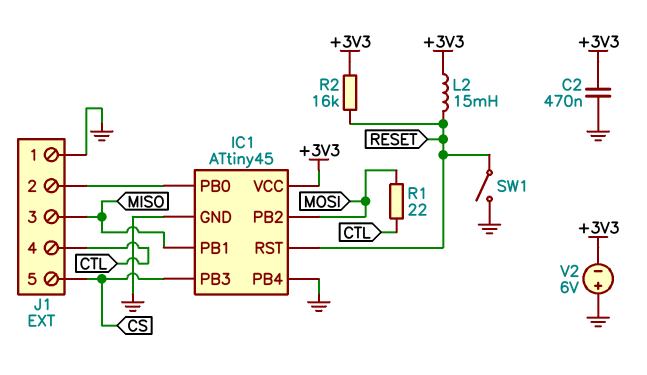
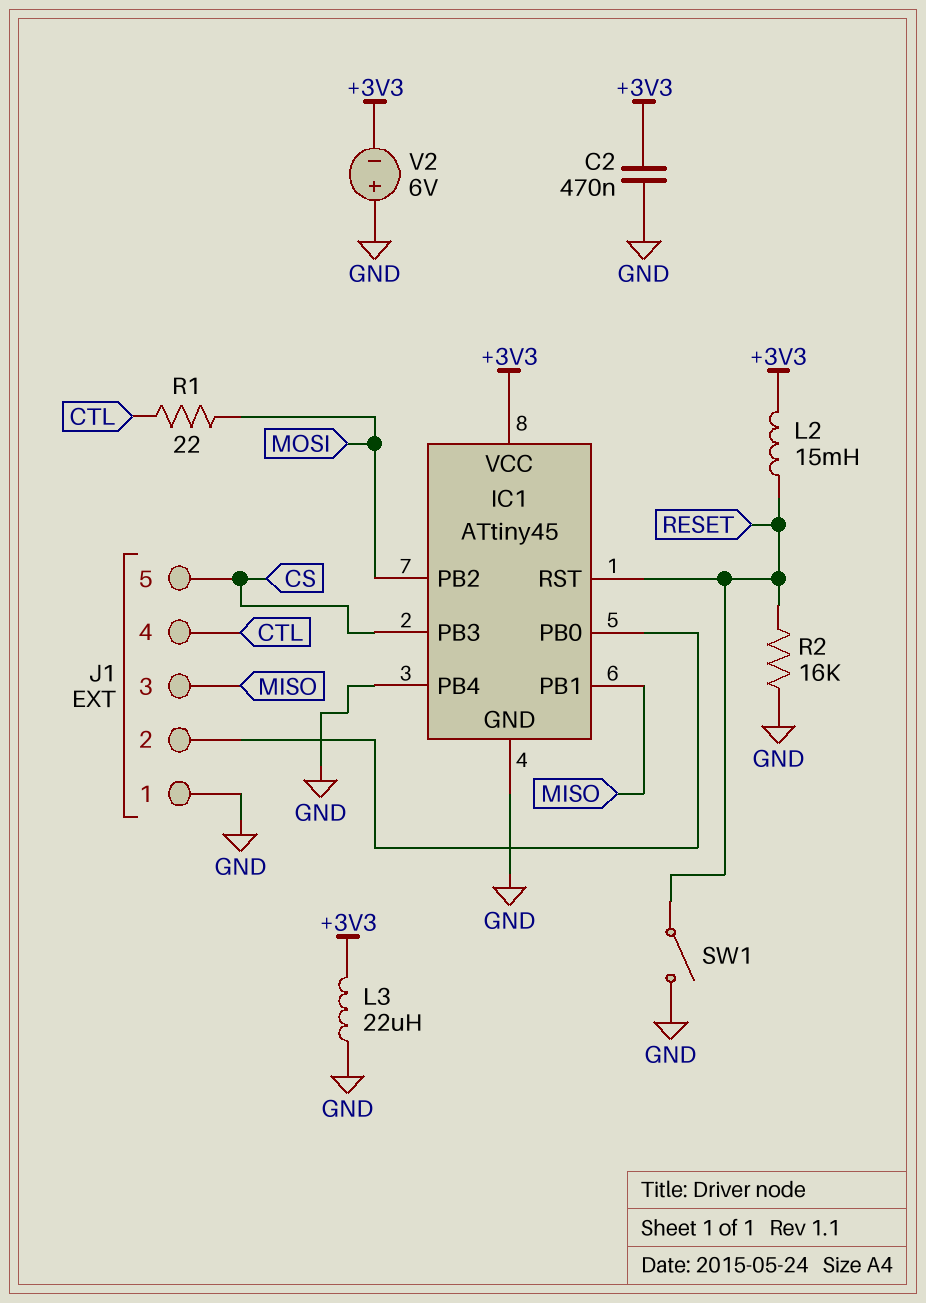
L3: none -> 22uH (+3V3, GND)
R2: 16k (+3V3, RESET) -> 16k (GND, RESET)

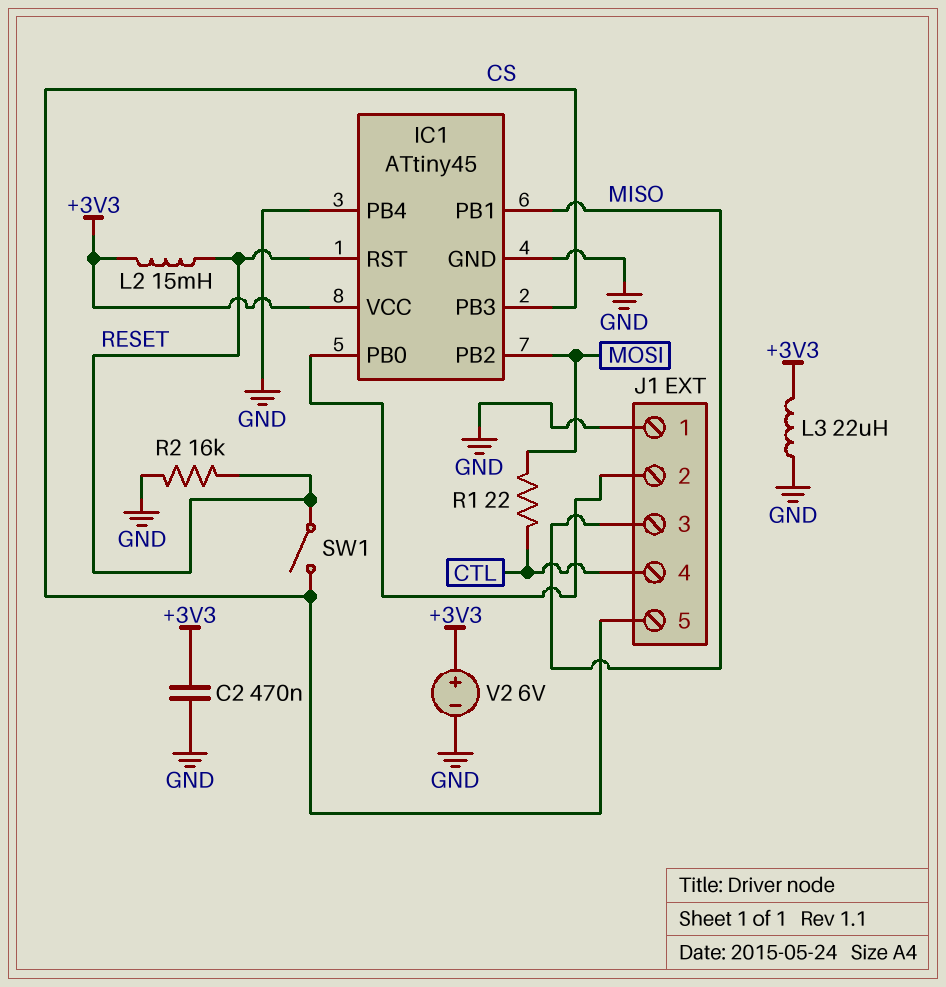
SW1: switch (GND, RESET) -> switch (CS, RESET)
V2: 6V (plus GND, minus +3V3) -> 6V (plus +3V3, minus GND)

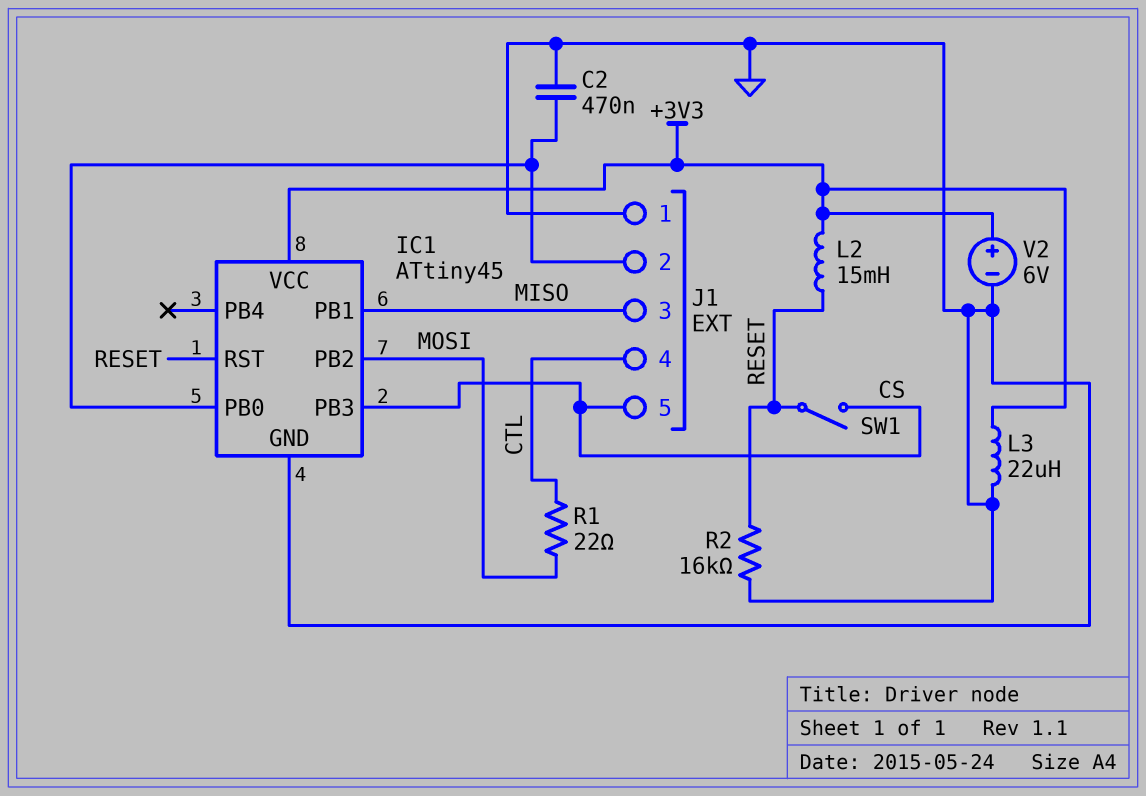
C2: 470nF (+3V3, GND) -> 470nF (GND, IC1/PB0)
IC1 pin PB4: GND -> none

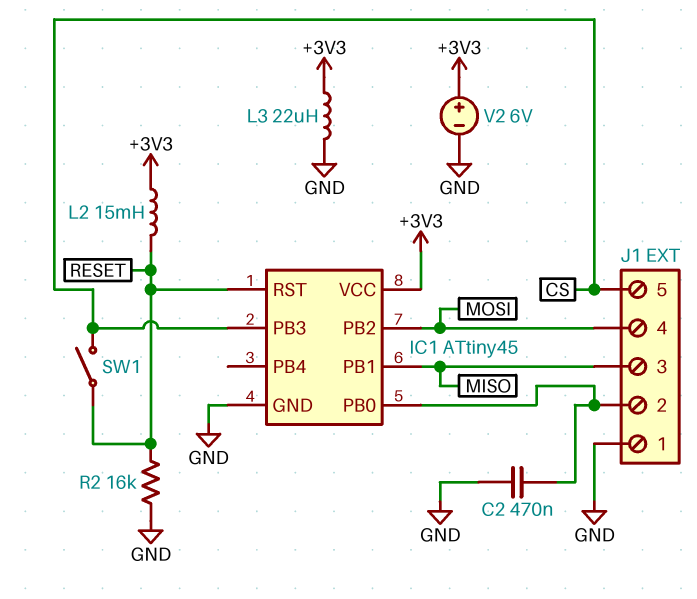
J1 pin 4: CTL -> MOSI
R1: 22 (CTL, MOSI) -> none

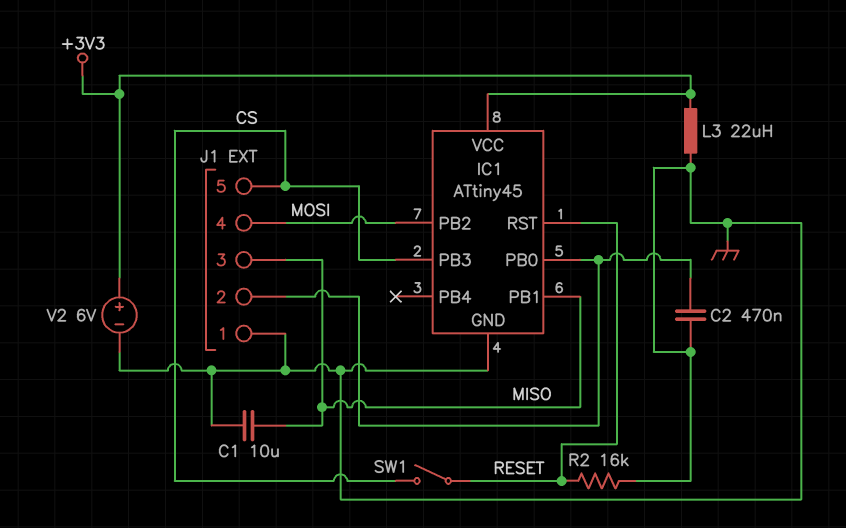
C1: none -> 10uF (GND, MISO)
L2: 15mH (+3V3, RESET) -> none

